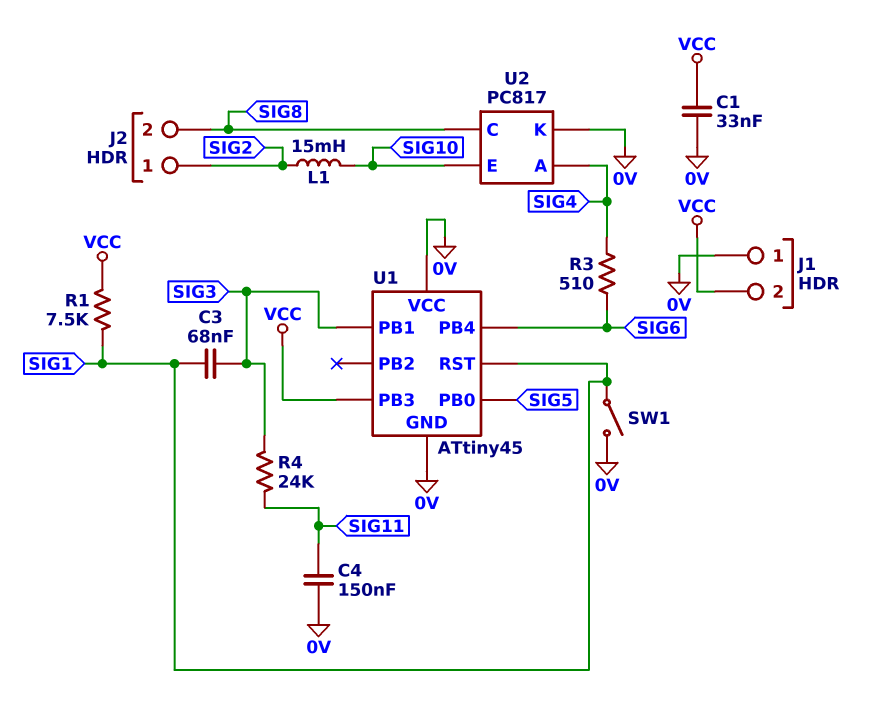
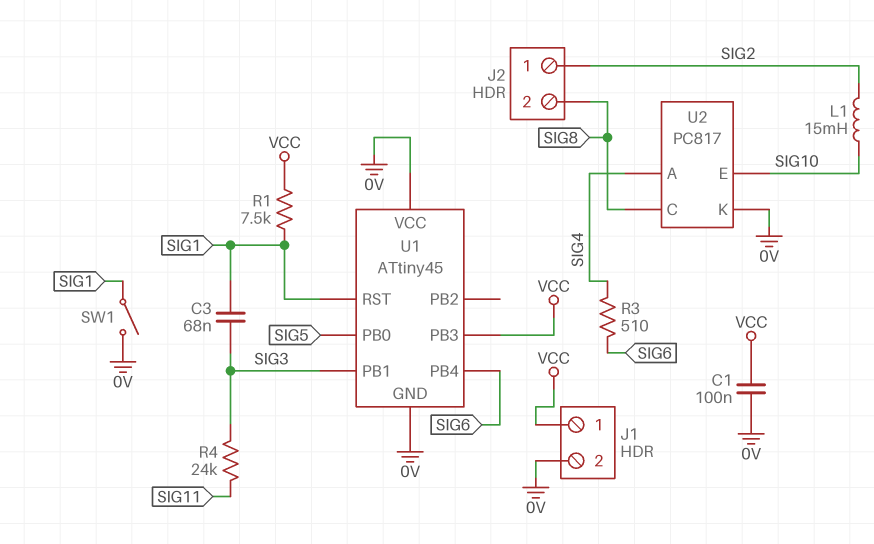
C1: 33nF (0V, VCC) -> 100nF (0V, VCC)
C4: 150nF (0V, SIG11) -> none
J1 pin 1: 0V -> VCC
J1 pin 2: VCC -> 0V

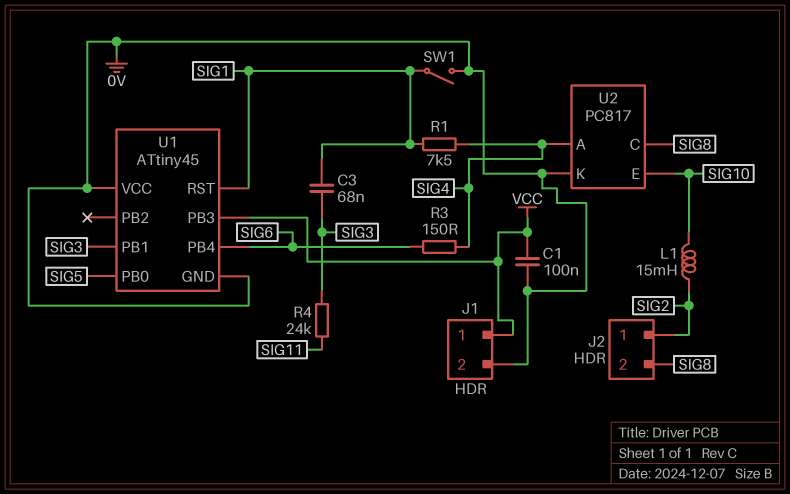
R1: 7.5k (SIG1, VCC) -> 7.5k (SIG1, SIG4)
R3: 510 (SIG4, SIG6) -> 150 (SIG4, SIG6)

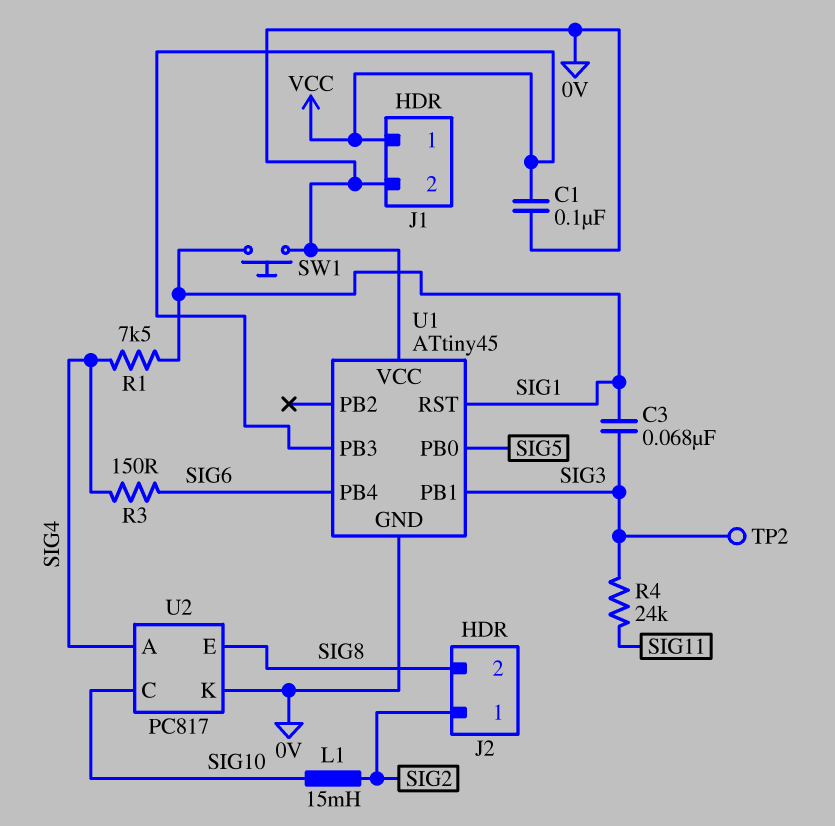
SW1: switch (0V, SIG1) -> button (0V, SIG1)
TP2: none -> test point (SIG3)
U2 pin C: SIG8 -> SIG10
U2 pin E: SIG10 -> SIG8

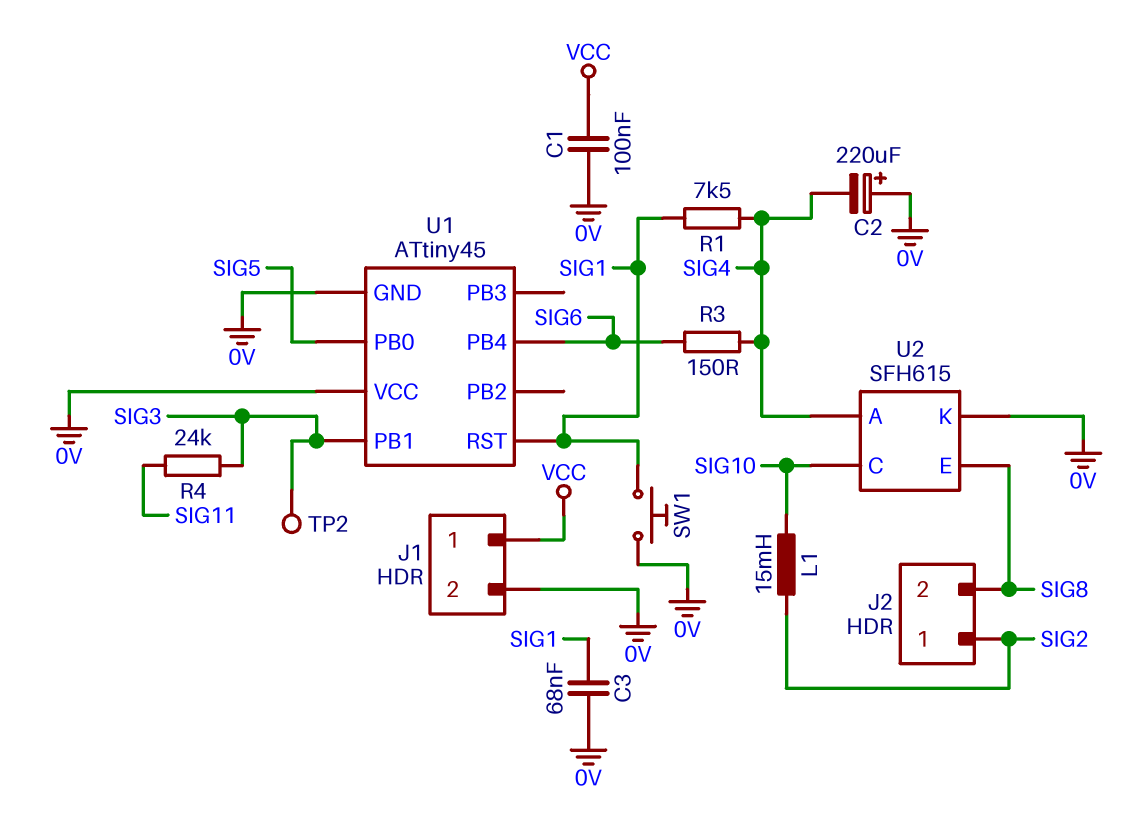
C2: none -> 220uF (plus 0V, minus SIG4)
C3: 68nF (SIG1, SIG3) -> 68nF (0V, SIG1)
U1 pin PB3: VCC -> none
U2: PC817 -> SFH615

